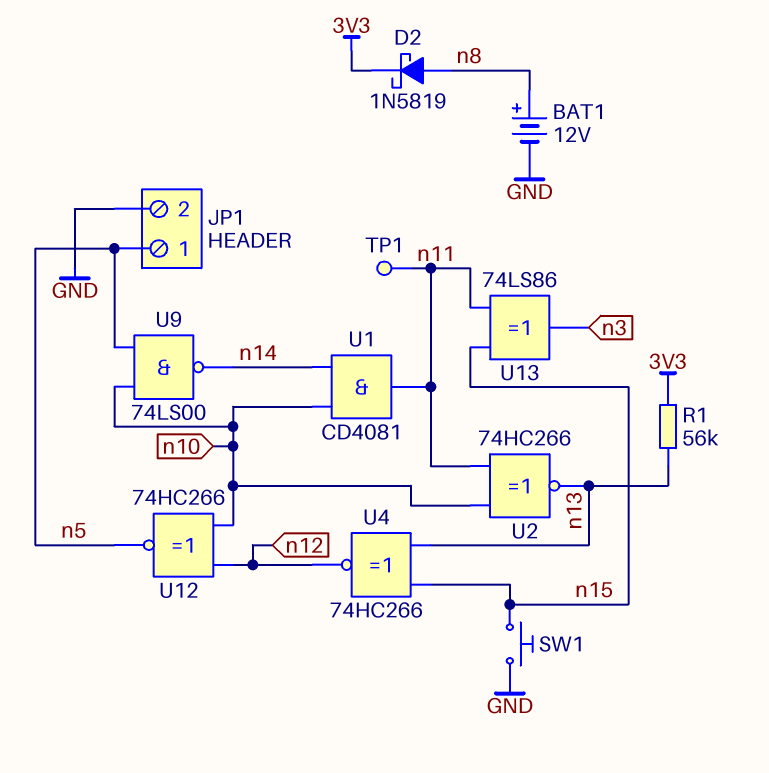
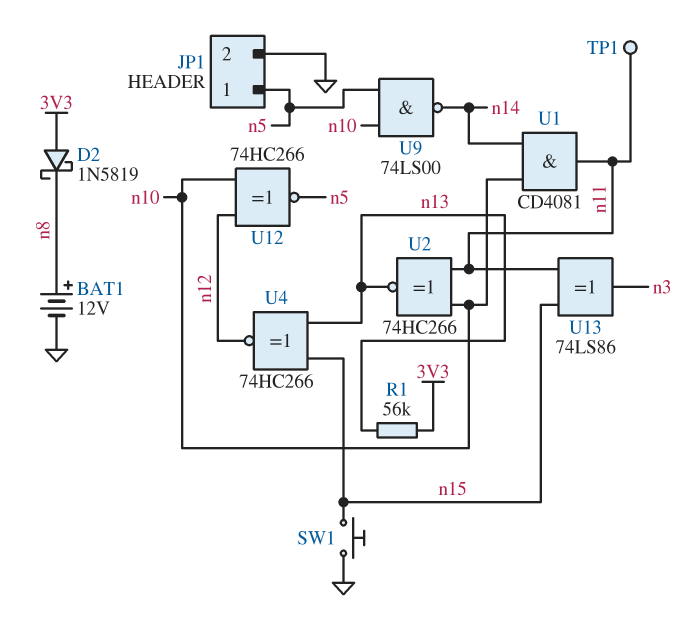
D2: schottky 1N5819 (A n8, K 3V3) -> schottky 1N5819 (A 3V3, K n8)

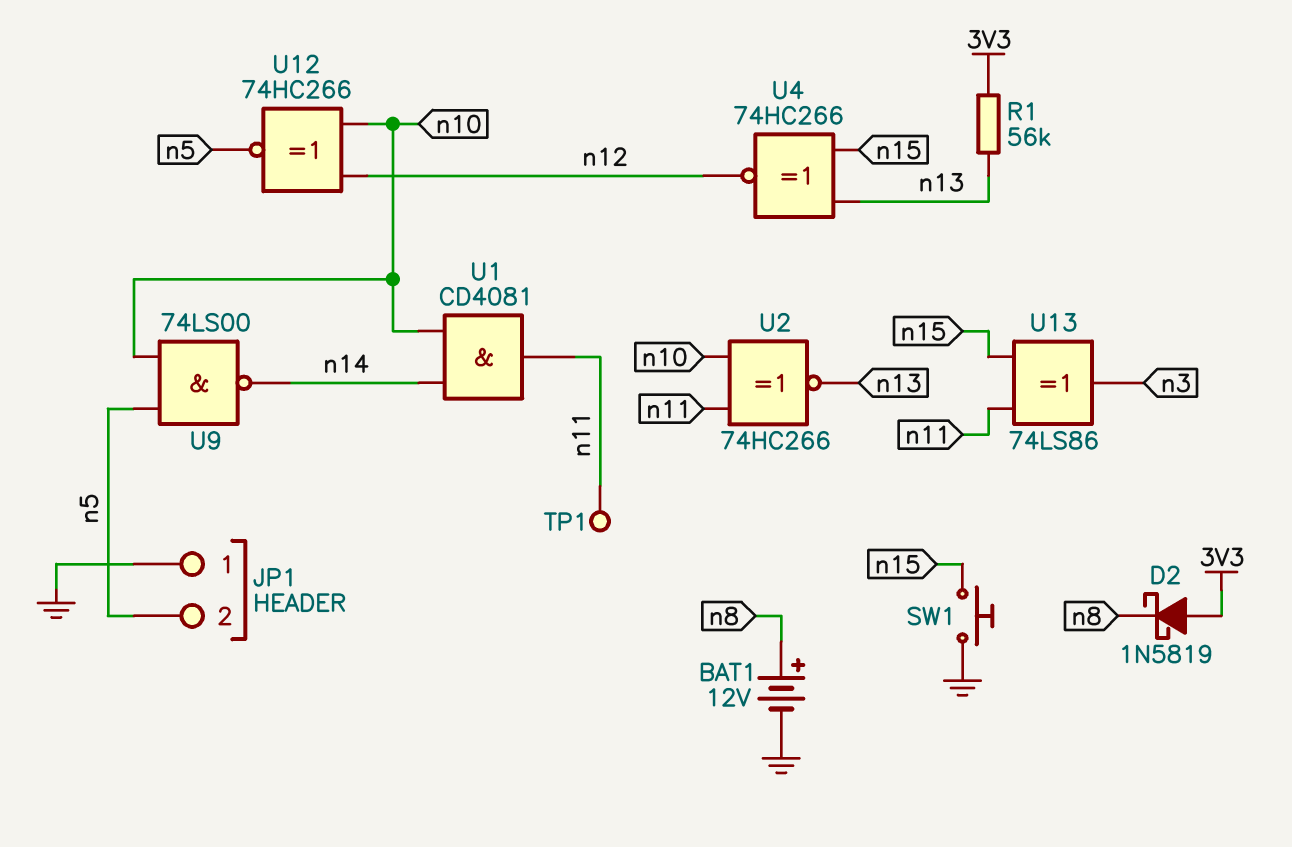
JP1 pin 1: n5 -> GND
JP1 pin 2: GND -> n5

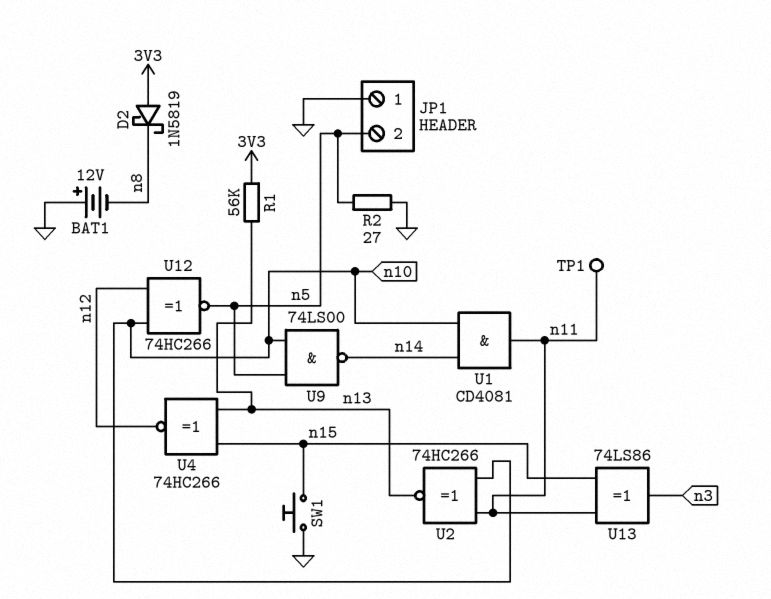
BAT1: 12V (plus n8, minus GND) -> 12V (plus GND, minus n8)
R2: none -> 27 (GND, n5)

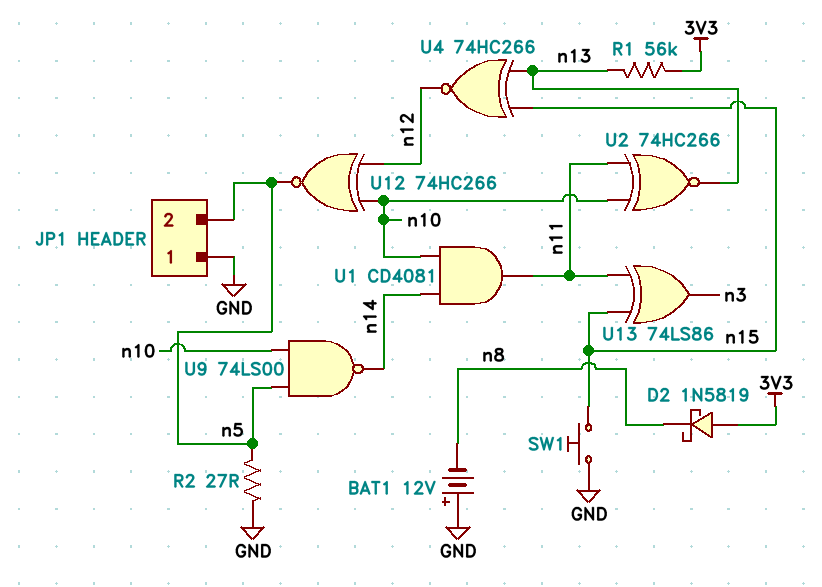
TP1: test point (n11) -> none

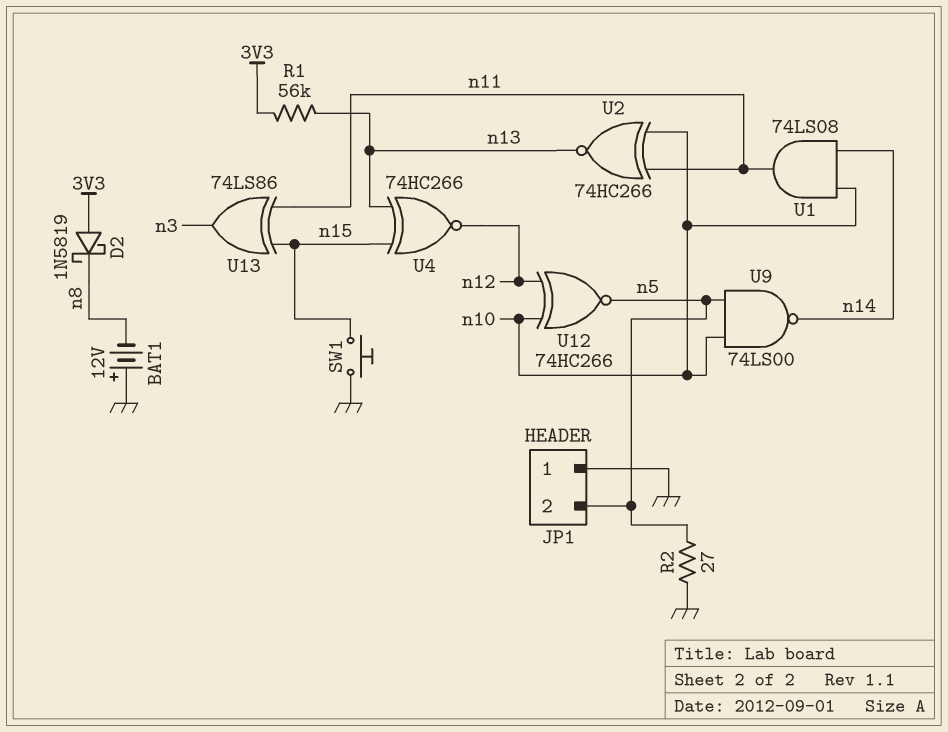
U1: AND CD4081 (in n10, in n14, out n11) -> AND 74LS08 (in n10, in n14, out n11)

